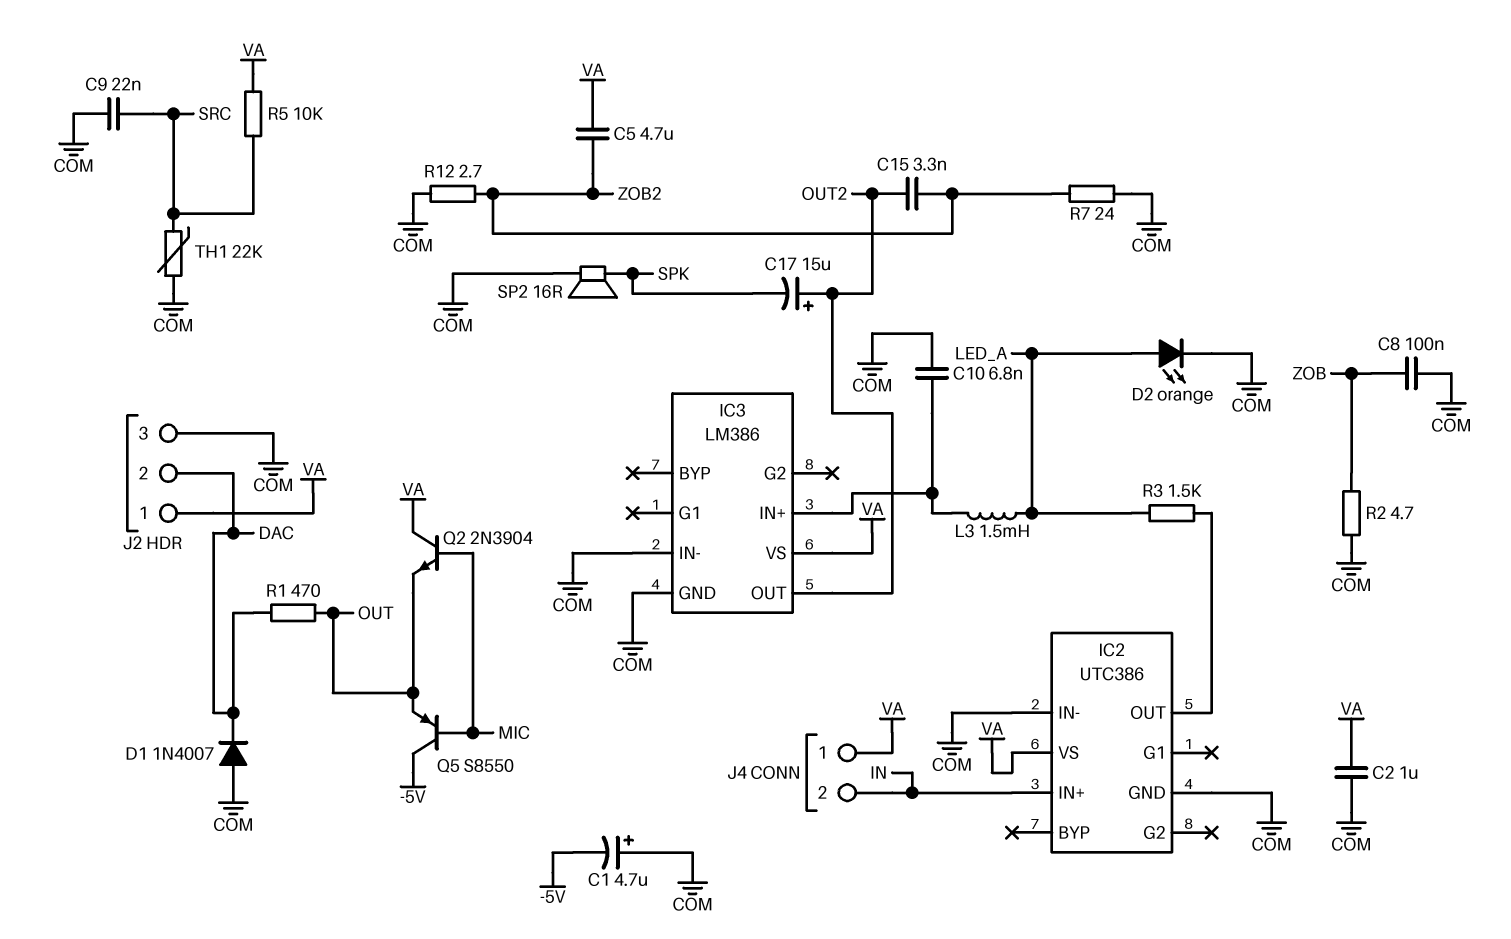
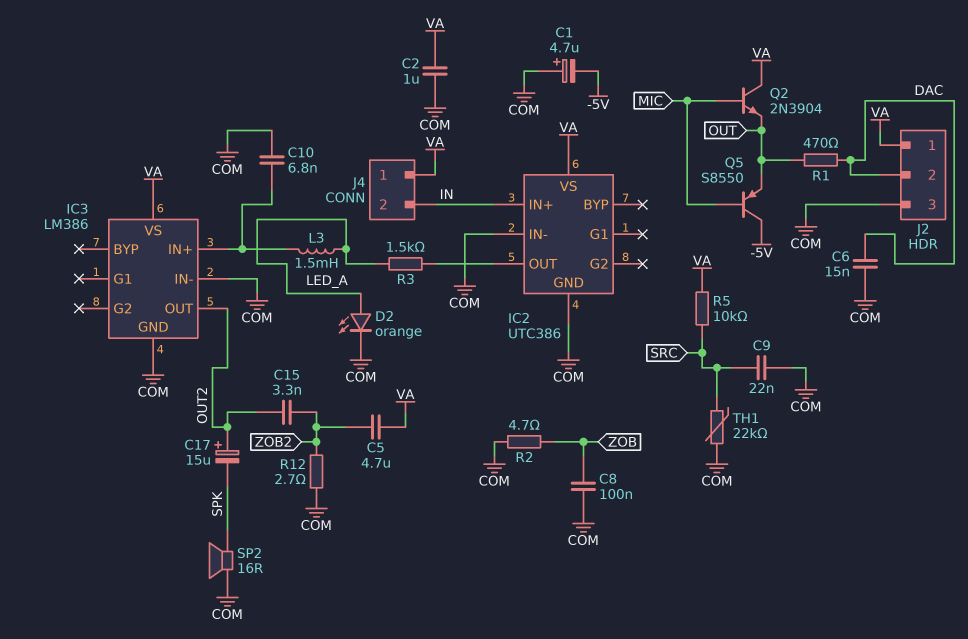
C6: none -> 15nF (COM, DAC)
D1: diode 1N4007 (A COM, K DAC) -> none
R7: 24 (COM, ZOB2) -> none

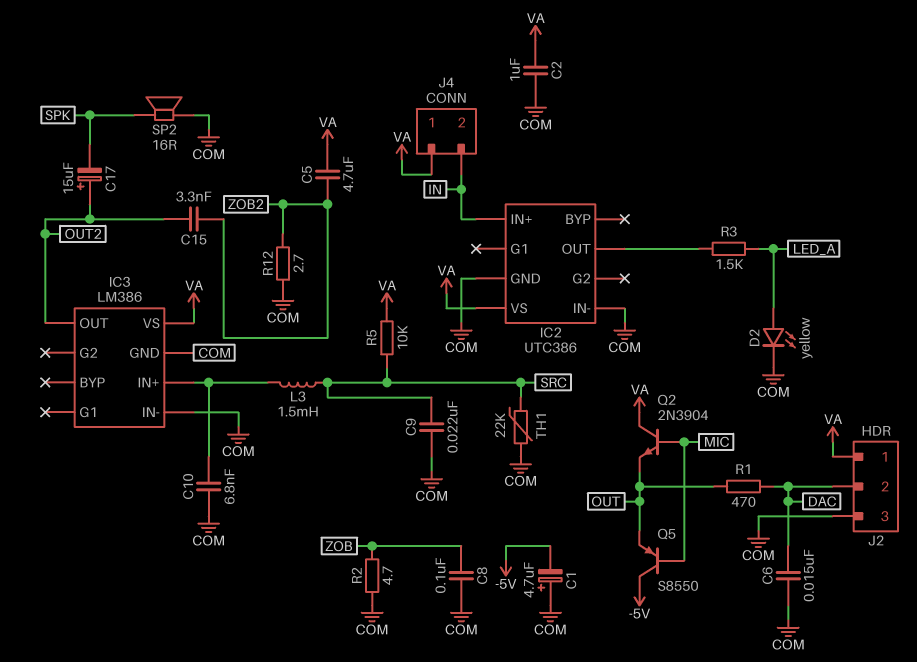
D2: LED orange (A LED_A, K COM) -> LED yellow (A LED_A, K COM)
L3: 1.5mH (IC3/IN+, LED_A) -> 1.5mH (IC3/IN+, SRC)

